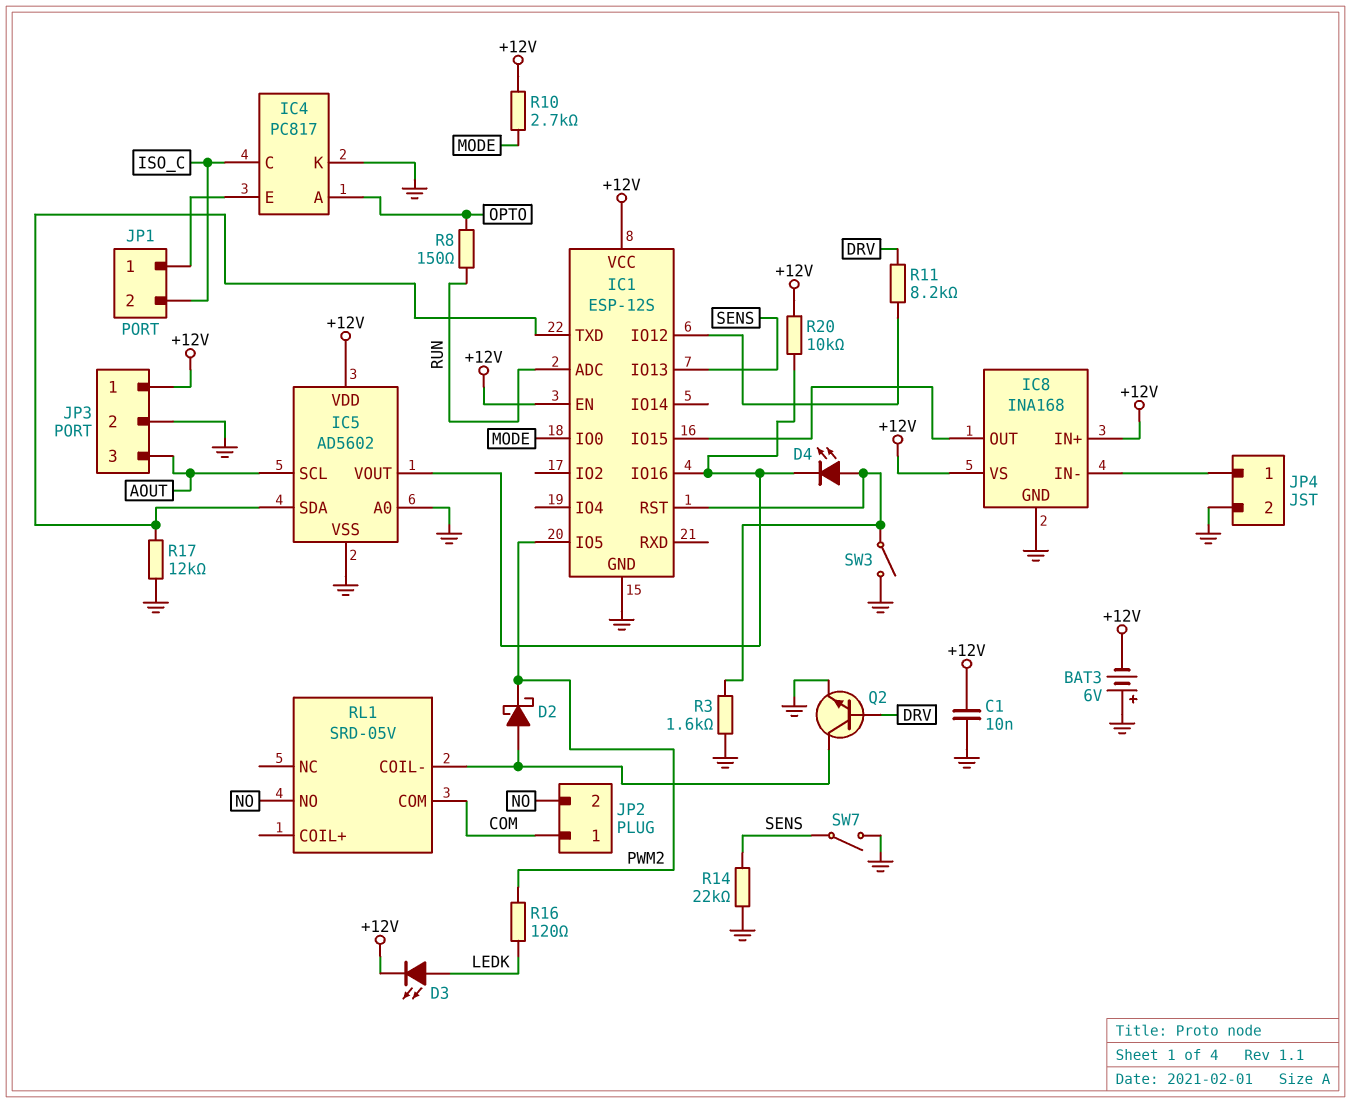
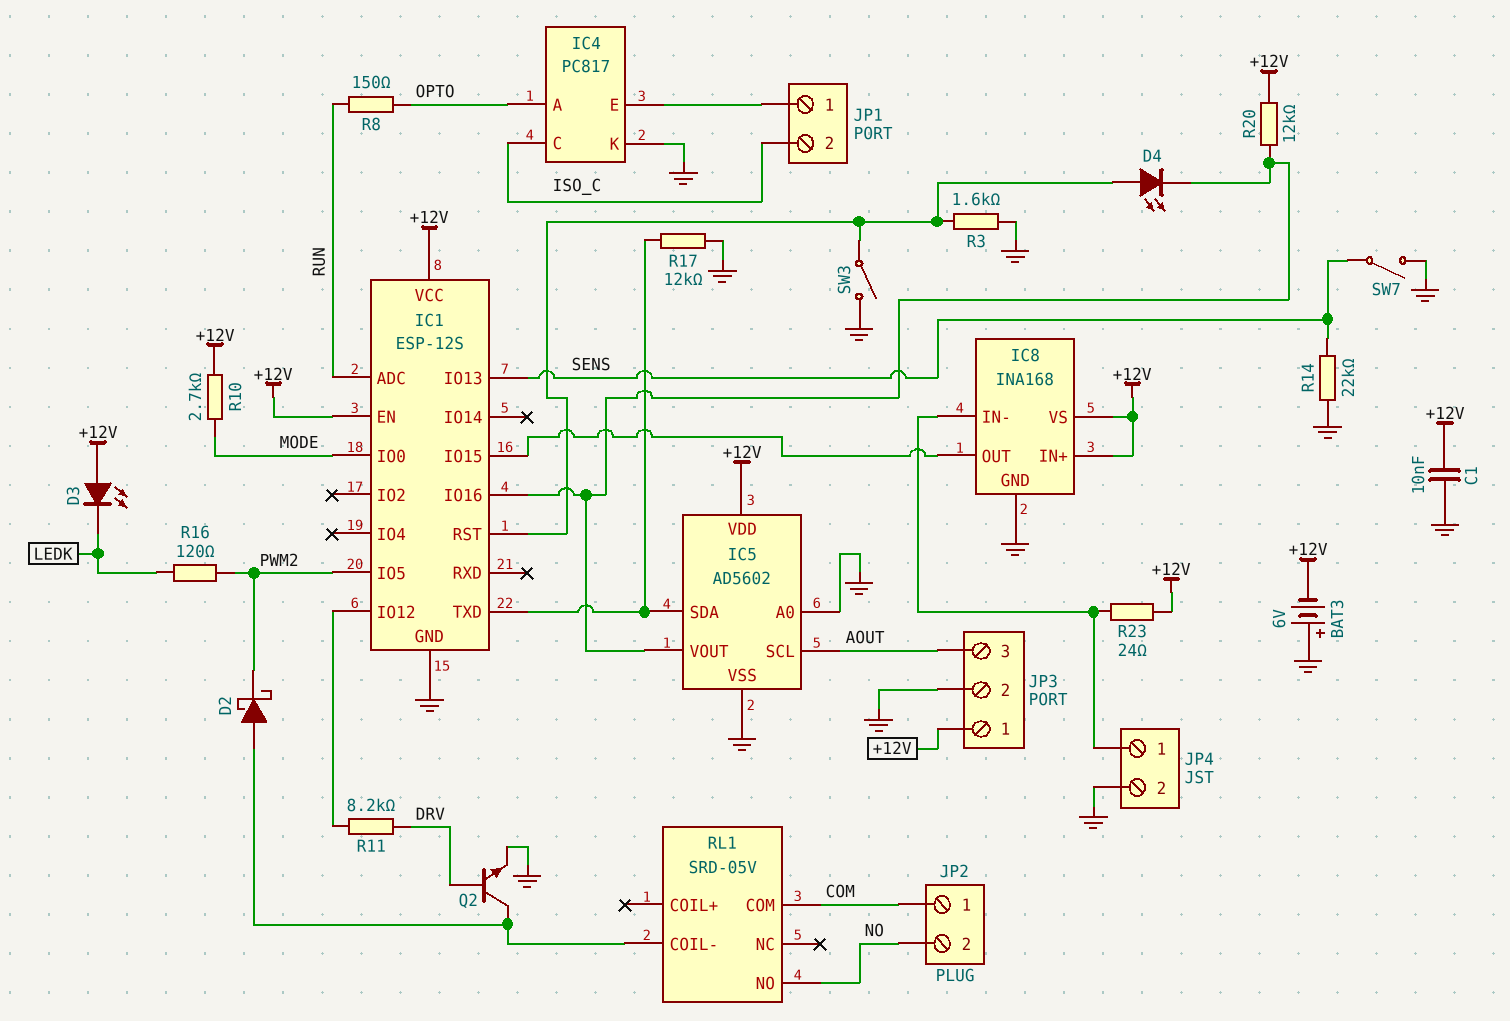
D3: LED (A LEDK, K +12V) -> LED (A +12V, K LEDK)
R20: 10k (+12V, IC1/IO16) -> 12k (+12V, IC1/IO16)
R23: none -> 24 (+12V, IC8/IN-)

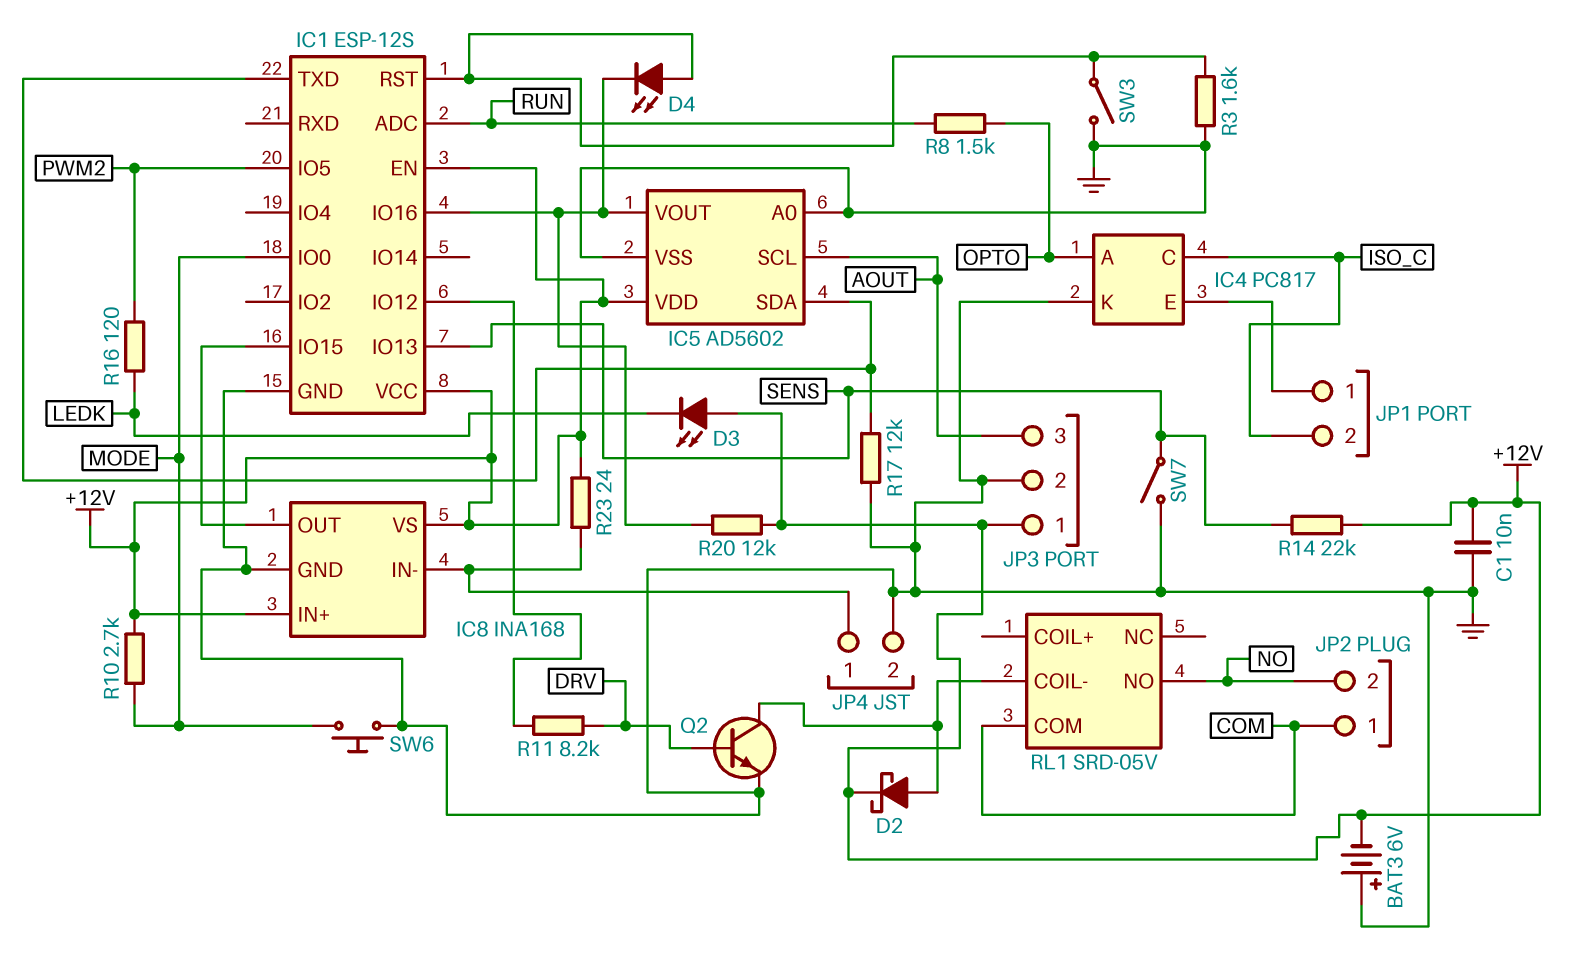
D2: schottky (A RL1/COIL-, K PWM2) -> schottky (A RL1/COIL-, K +12V)
R8: 150 (OPTO, RUN) -> 1.5k (OPTO, RUN)
R14: 22k (GND, SENS) -> 22k (+12V, SENS)
SW6: none -> button (GND, MODE)

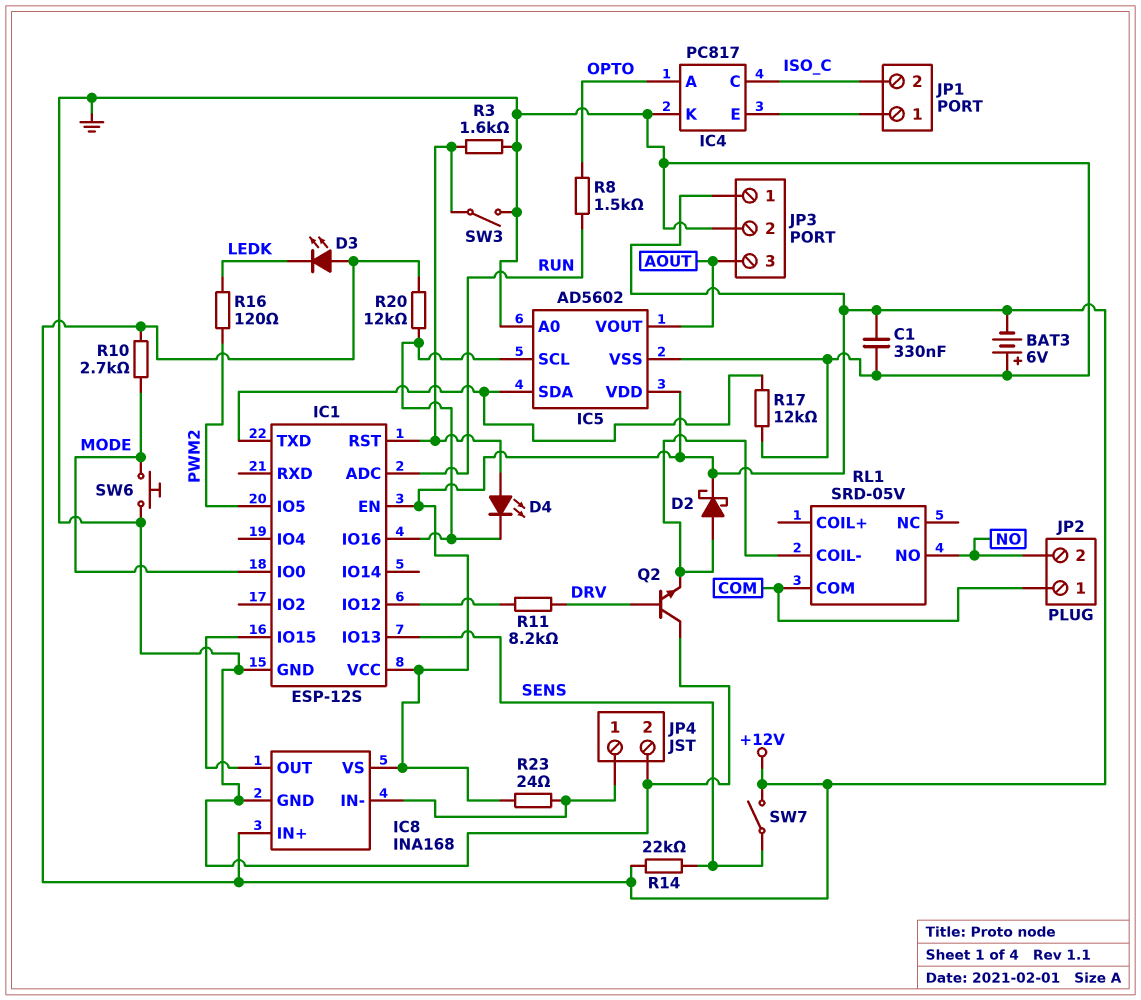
C1: 10nF (+12V, GND) -> 330nF (+12V, GND)
IC5 pin SCL: AOUT -> IC1/IO16
IC5 pin VOUT: IC1/IO16 -> AOUT
Q2: NPN (B DRV, C RL1/COIL-, E GND) -> NPN (B DRV, C GND, E RL1/COIL-)
SW7: switch (GND, SENS) -> switch (+12V, SENS)

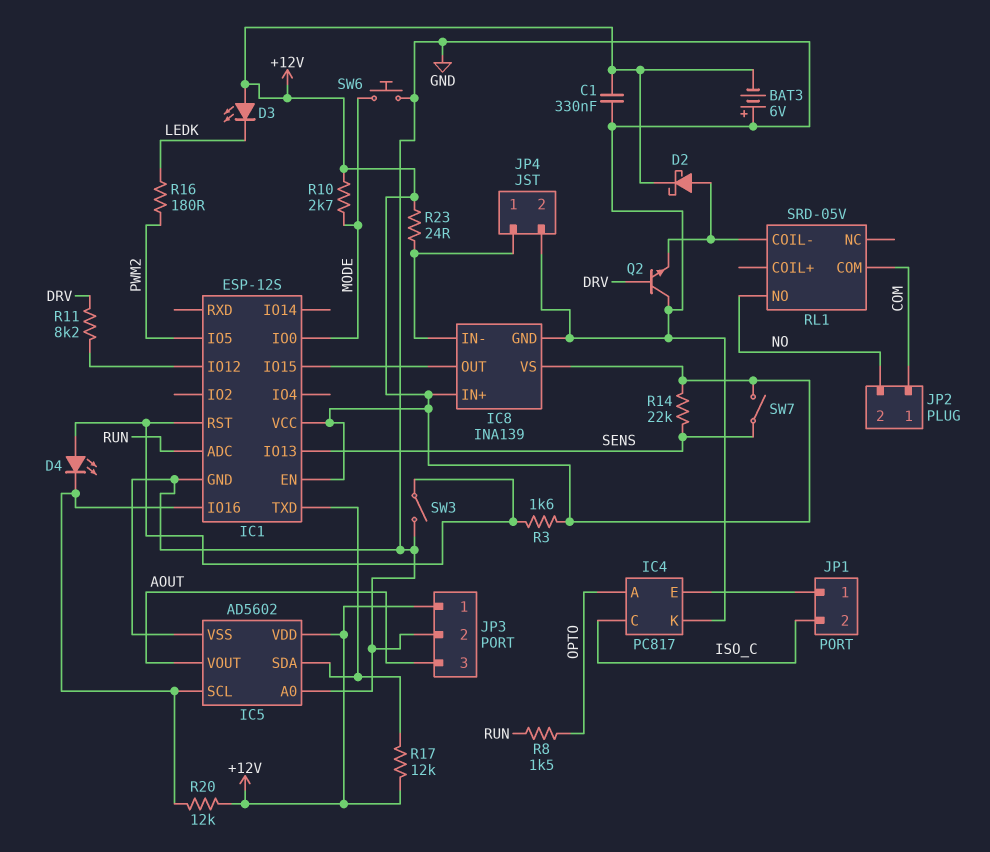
IC8: INA168 -> INA139
R3: 1.6k (GND, IC1/RST) -> 1.6k (+12V, IC1/RST)
R16: 120 (LEDK, PWM2) -> 180 (LEDK, PWM2)
R17: 12k (GND, IC1/TXD) -> 12k (+12V, IC1/TXD)

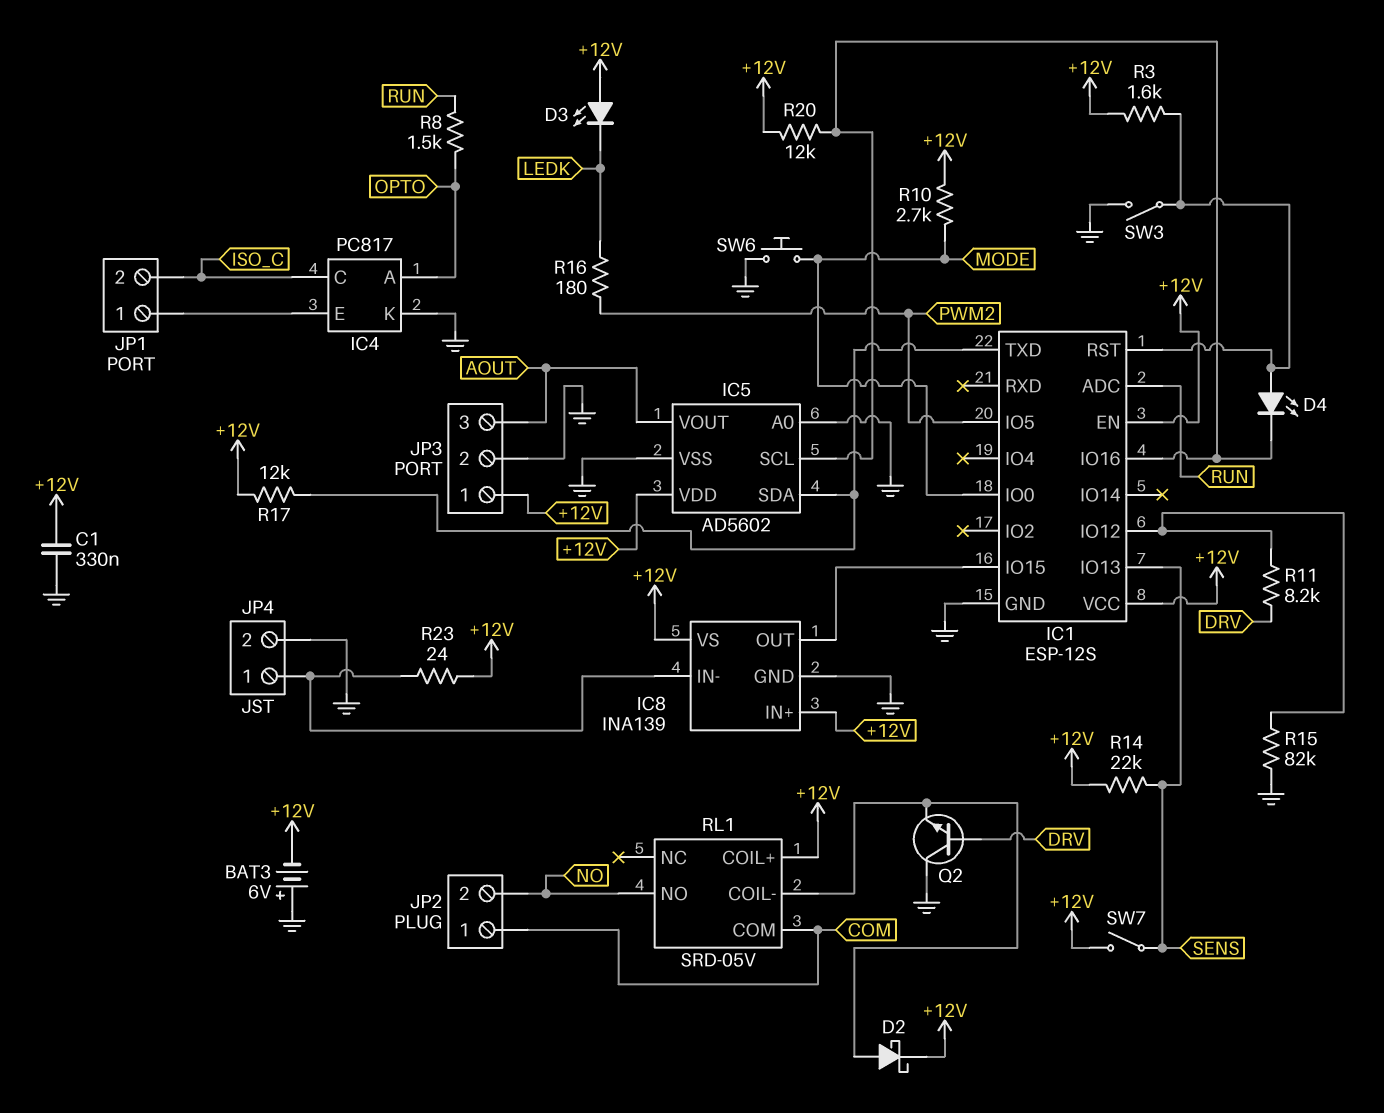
R15: none -> 82k (GND, IC1/IO12)
RL1 pin COIL+: none -> +12V

